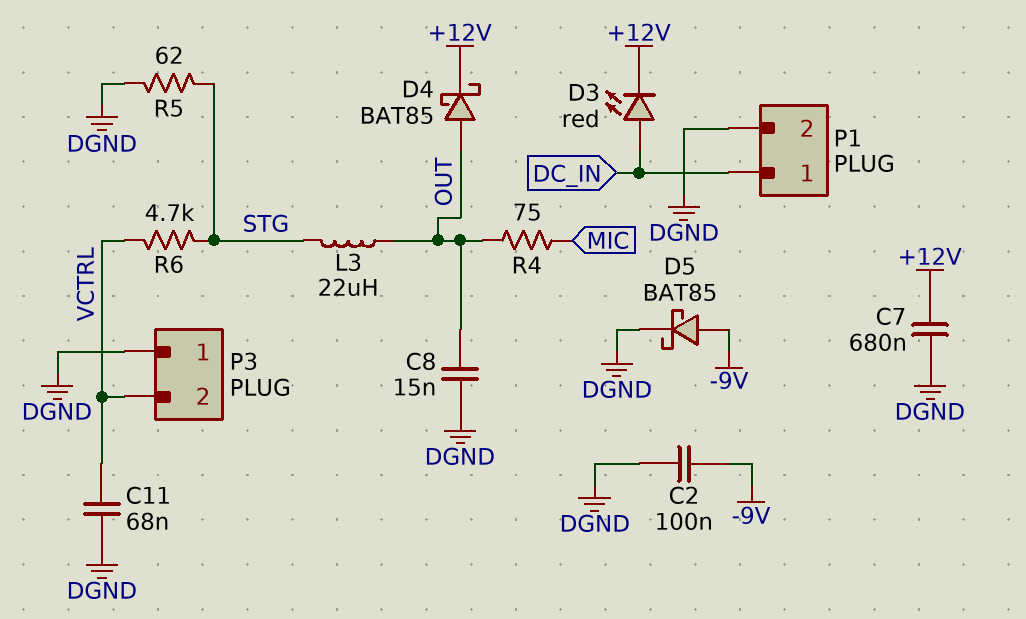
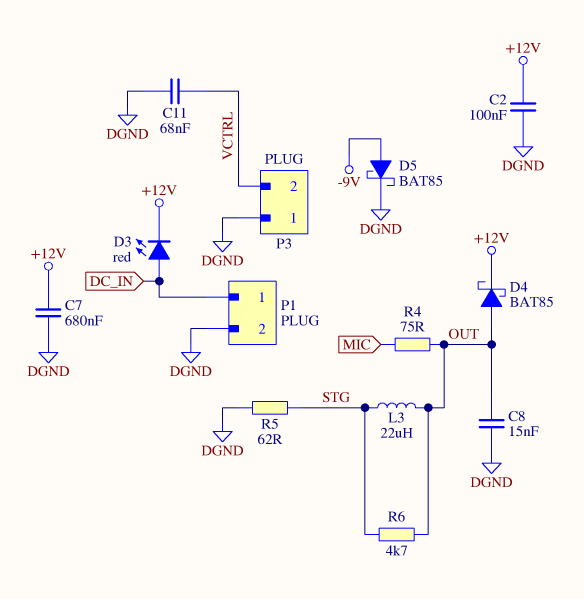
C2: 100nF (-9V, DGND) -> 100nF (+12V, DGND)
R6: 4.7k (STG, VCTRL) -> 4.7k (OUT, STG)

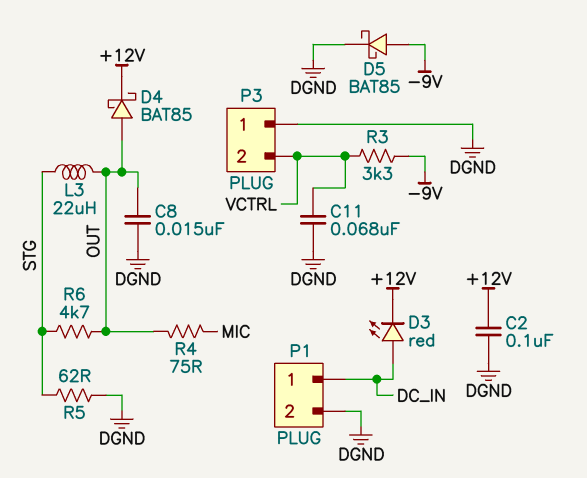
C7: 680nF (+12V, DGND) -> none
R3: none -> 3.3k (-9V, VCTRL)

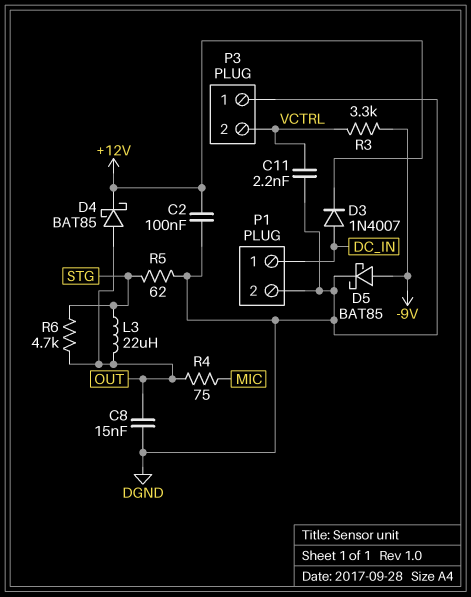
C11: 68nF (DGND, VCTRL) -> 2.2nF (DGND, VCTRL)
D3: LED red (A DC_IN, K +12V) -> diode 1N4007 (A DC_IN, K +12V)

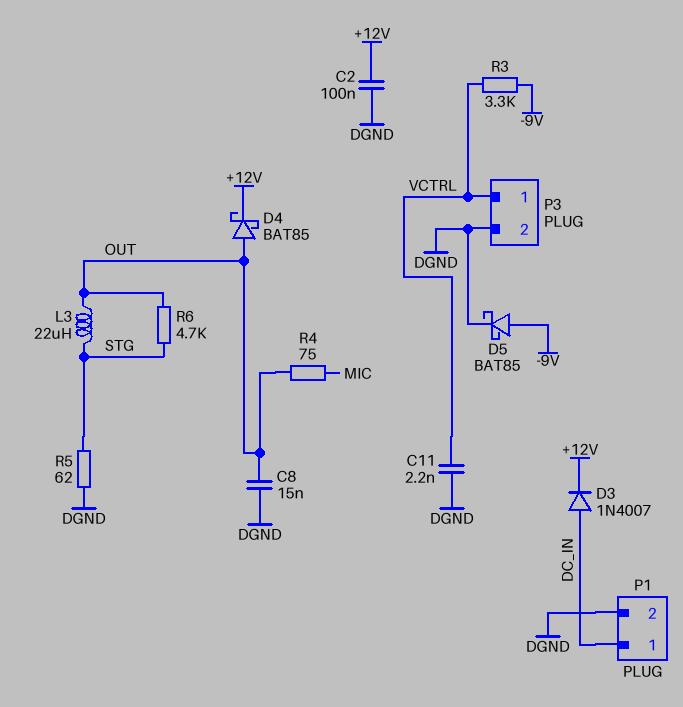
P3 pin 1: DGND -> VCTRL
P3 pin 2: VCTRL -> DGND

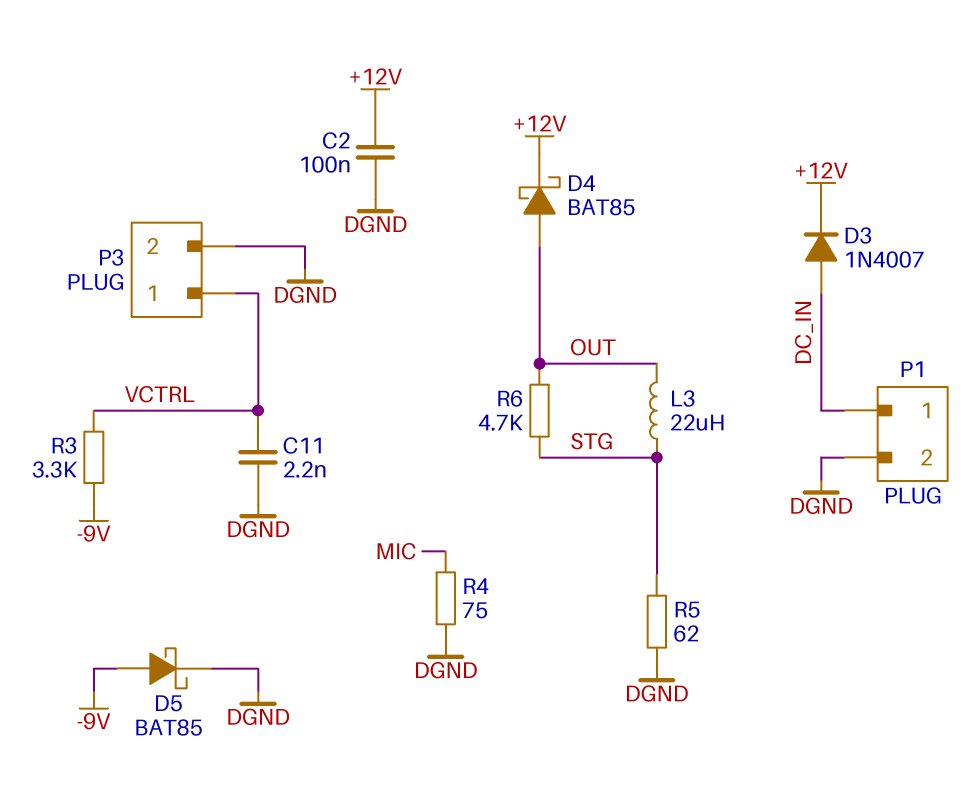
C8: 15nF (DGND, OUT) -> none
R4: 75 (MIC, OUT) -> 75 (DGND, MIC)

